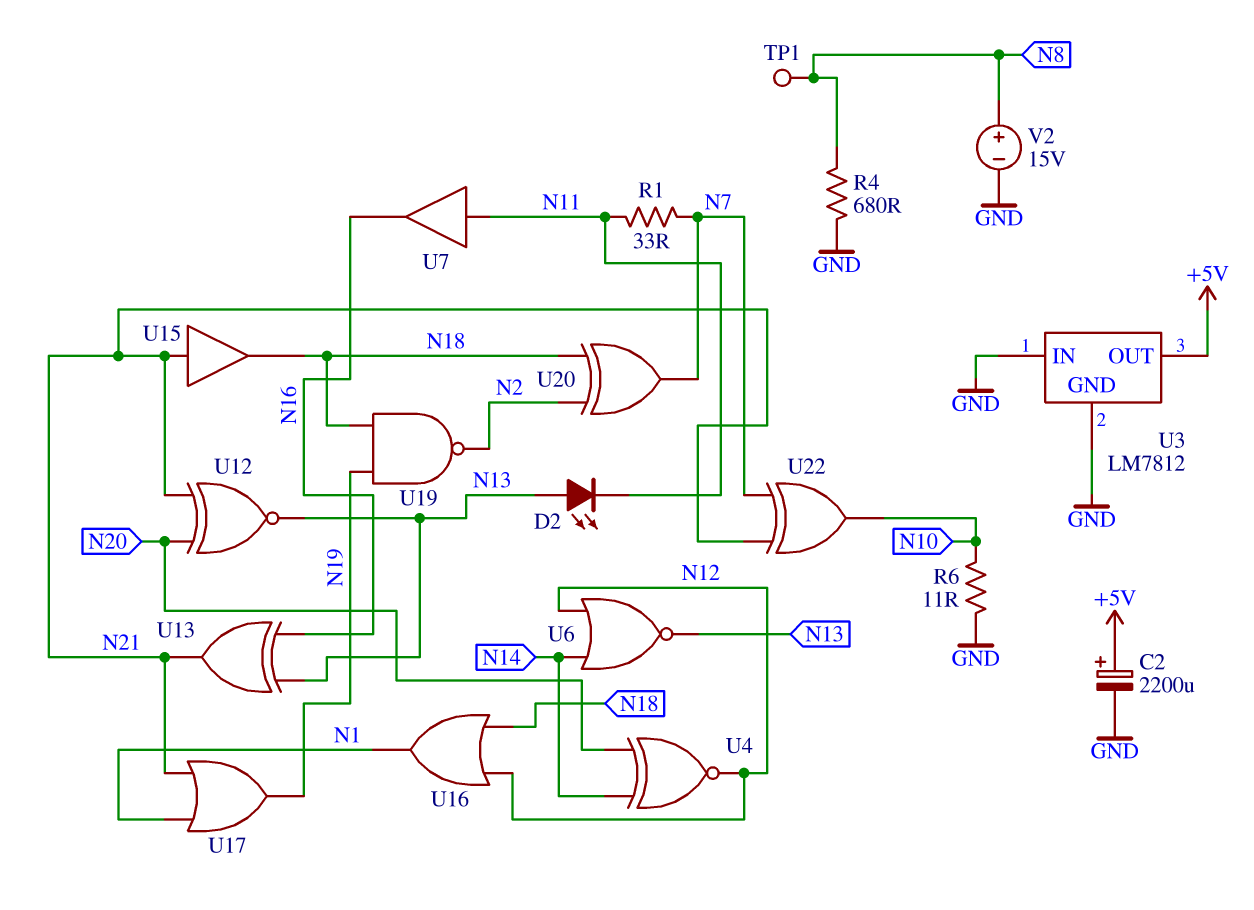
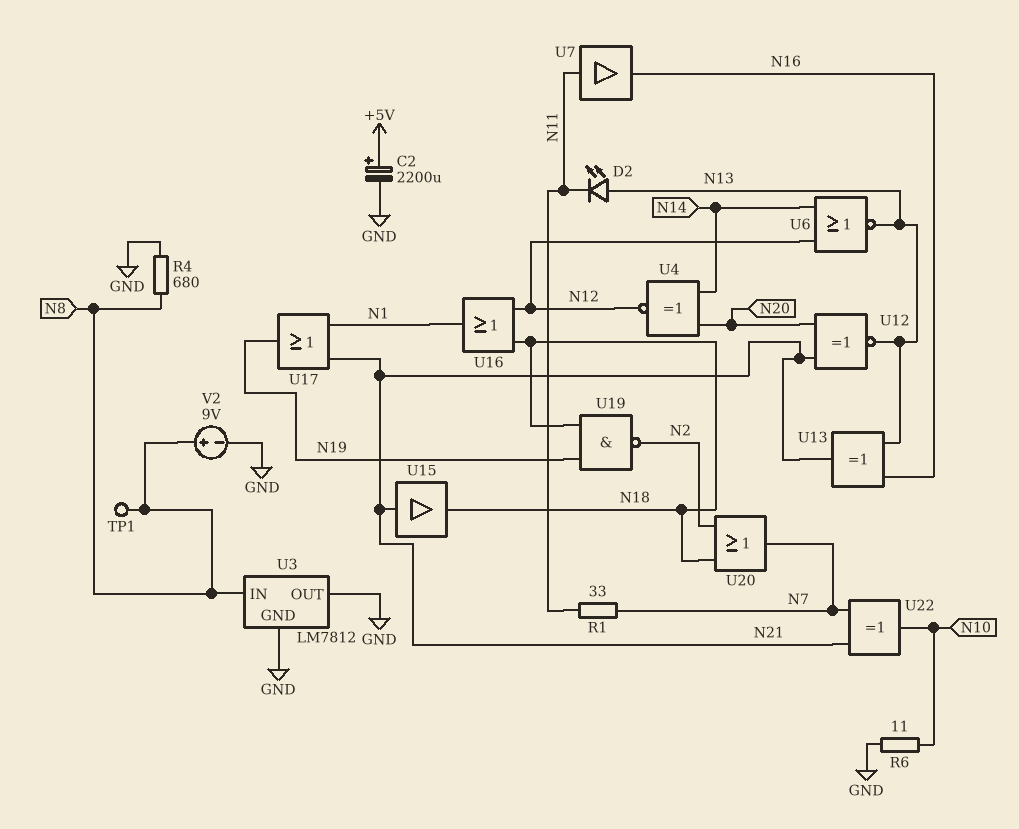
U3 pin IN: GND -> N8
U3 pin OUT: +5V -> GND
U20: XOR (in N2, in N18, out N7) -> OR (in N2, in N18, out N7)
V2: 15V (plus N8, minus GND) -> 9V (plus N8, minus GND)

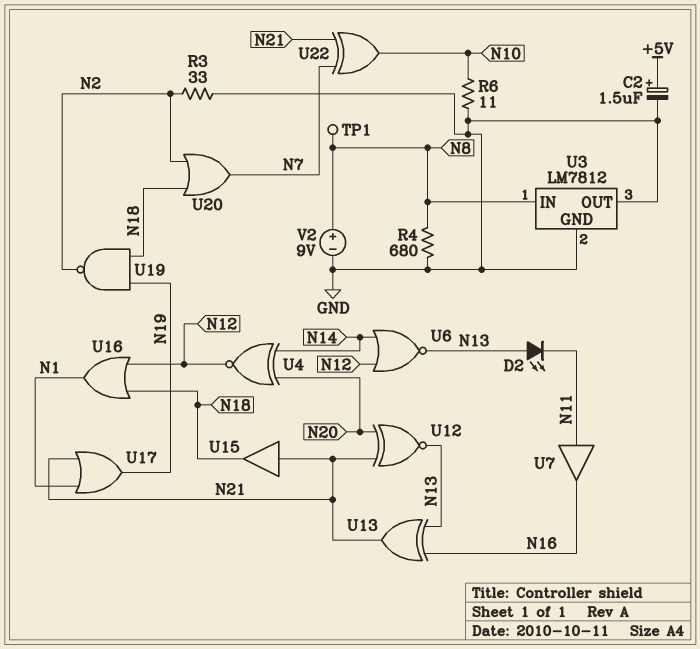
C2: 2200uF (plus +5V, minus GND) -> 1.5uF (plus +5V, minus GND)
R1: 33 (N7, N11) -> none
R3: none -> 33 (GND, N2)

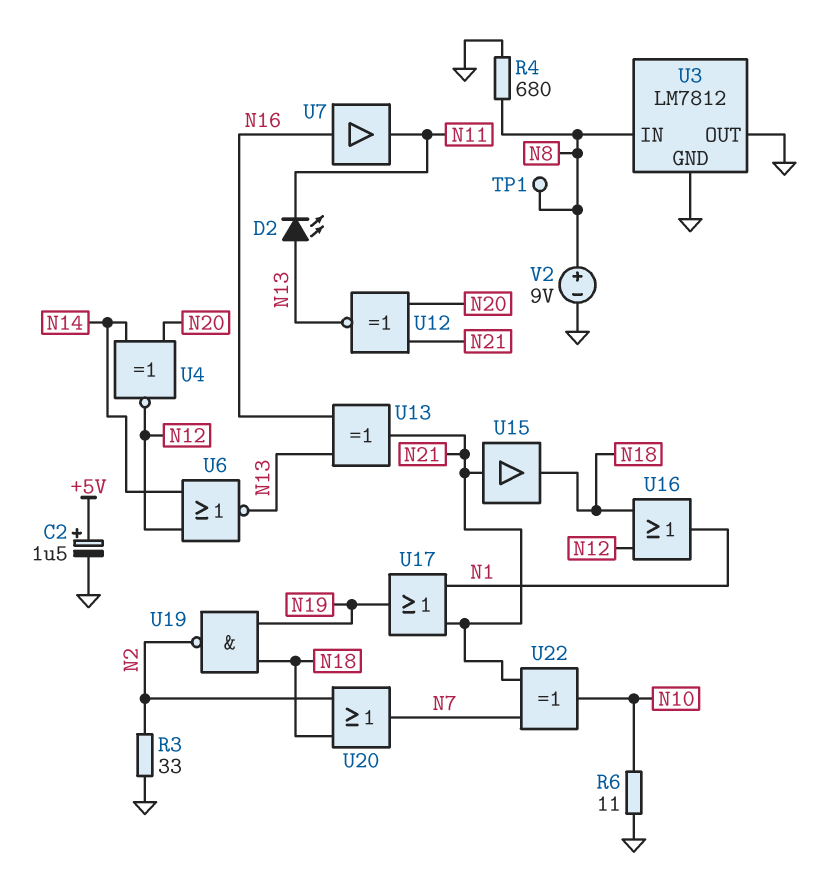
U7: buffer (in N11, out N16) -> buffer (in N16, out N11)

